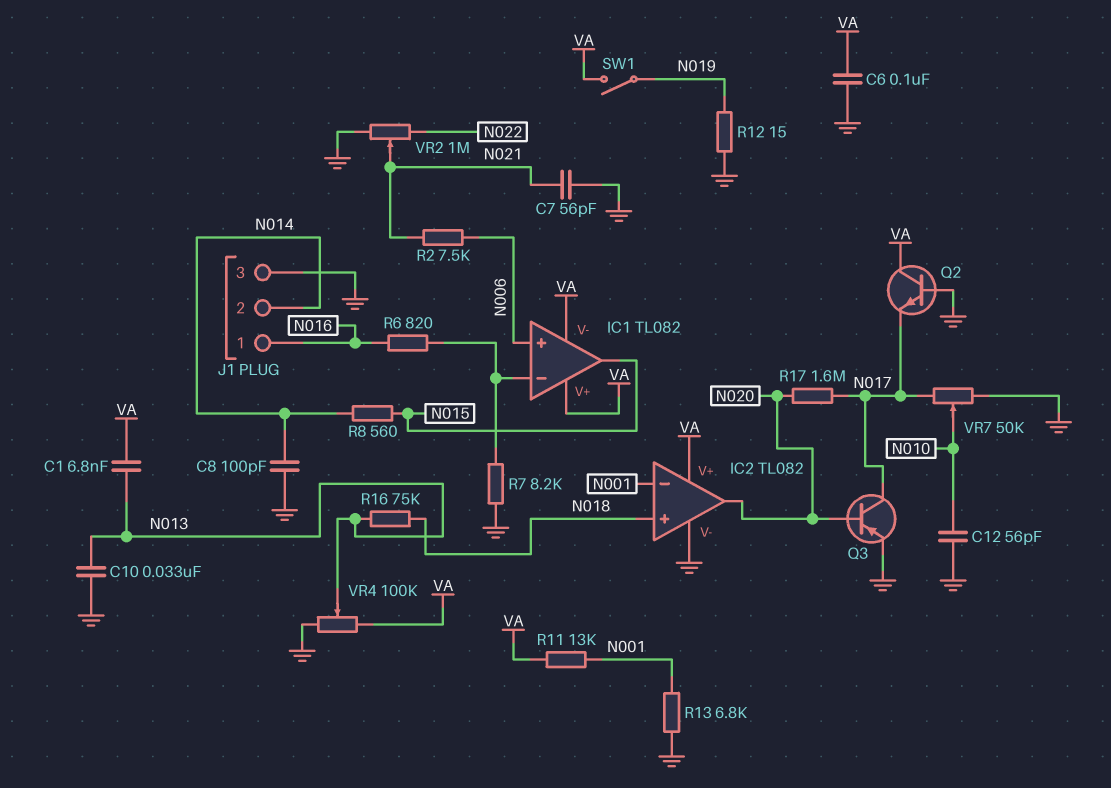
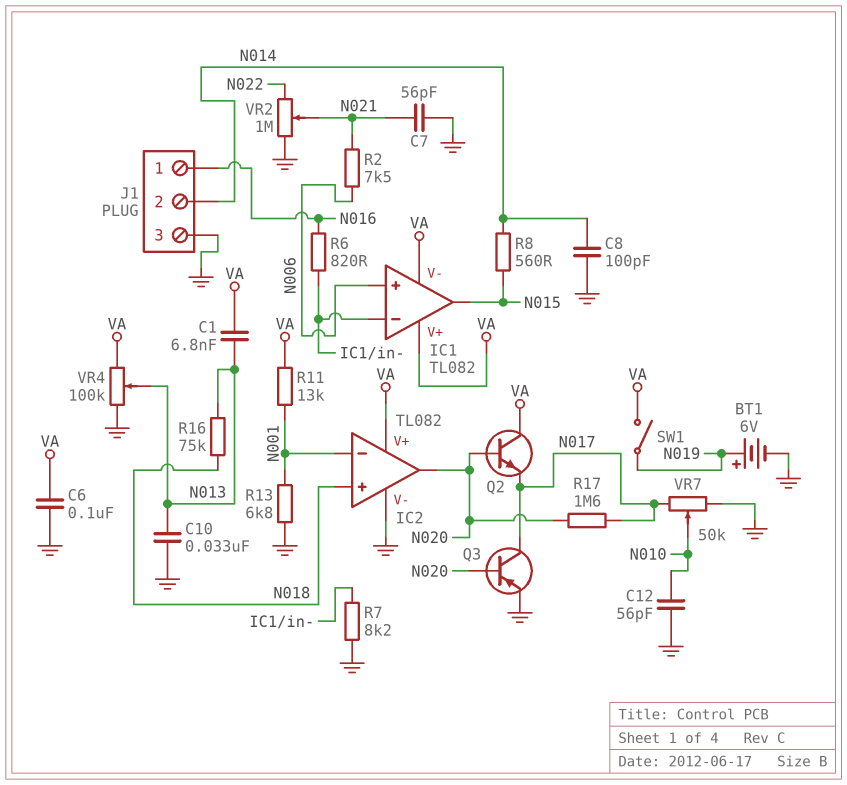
BT1: none -> 6V (plus N019, minus GND)
Q2: NPN (B GND, C VA, E N017) -> NPN (B N020, C VA, E N017)
R12: 15 (GND, N019) -> none

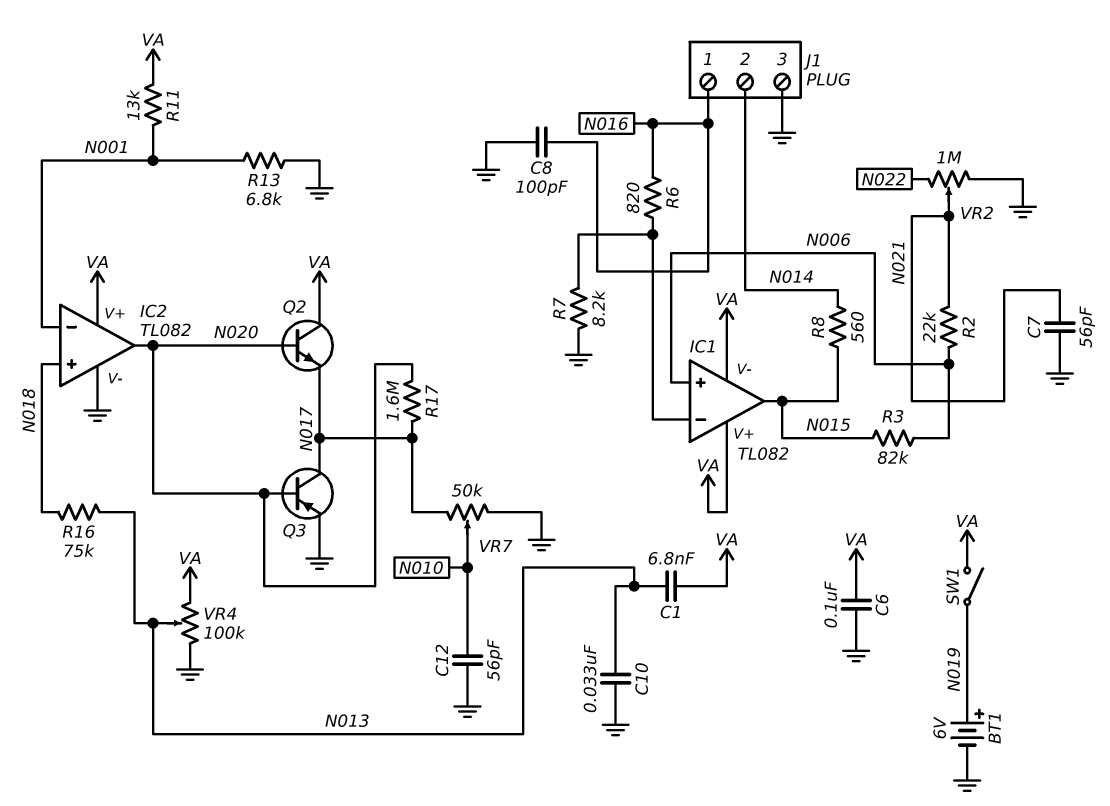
C8: 100pF (GND, N014) -> 100pF (GND, N016)
R2: 7.5k (N006, N021) -> 22k (N006, N021)
R3: none -> 82k (N006, N015)

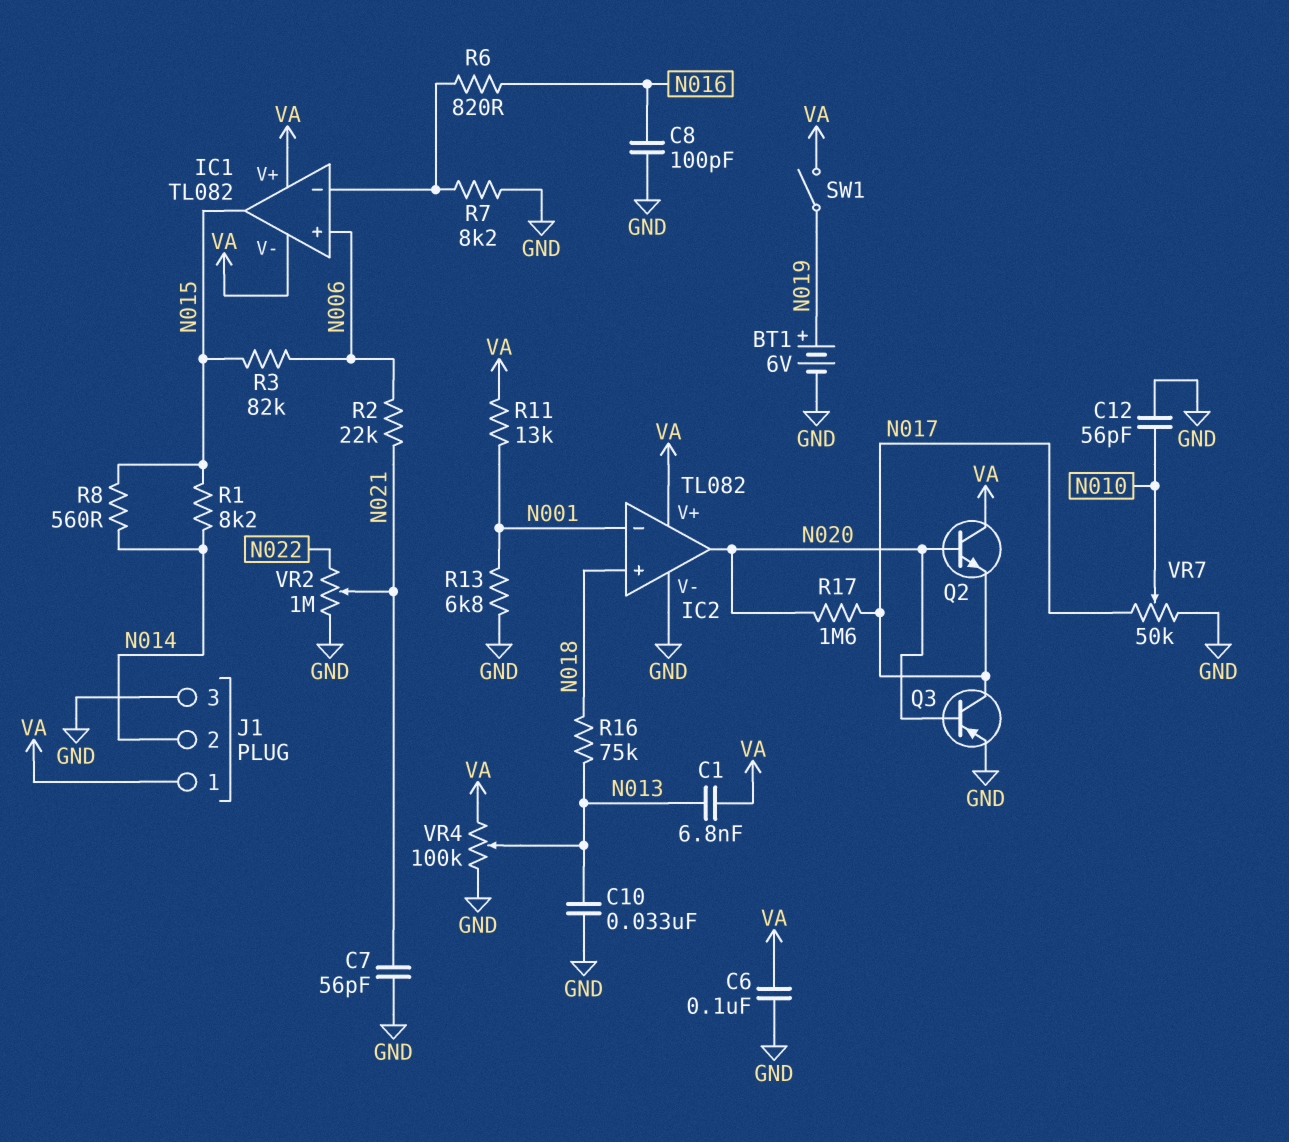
J1 pin 1: N016 -> VA
R1: none -> 8.2k (N014, N015)

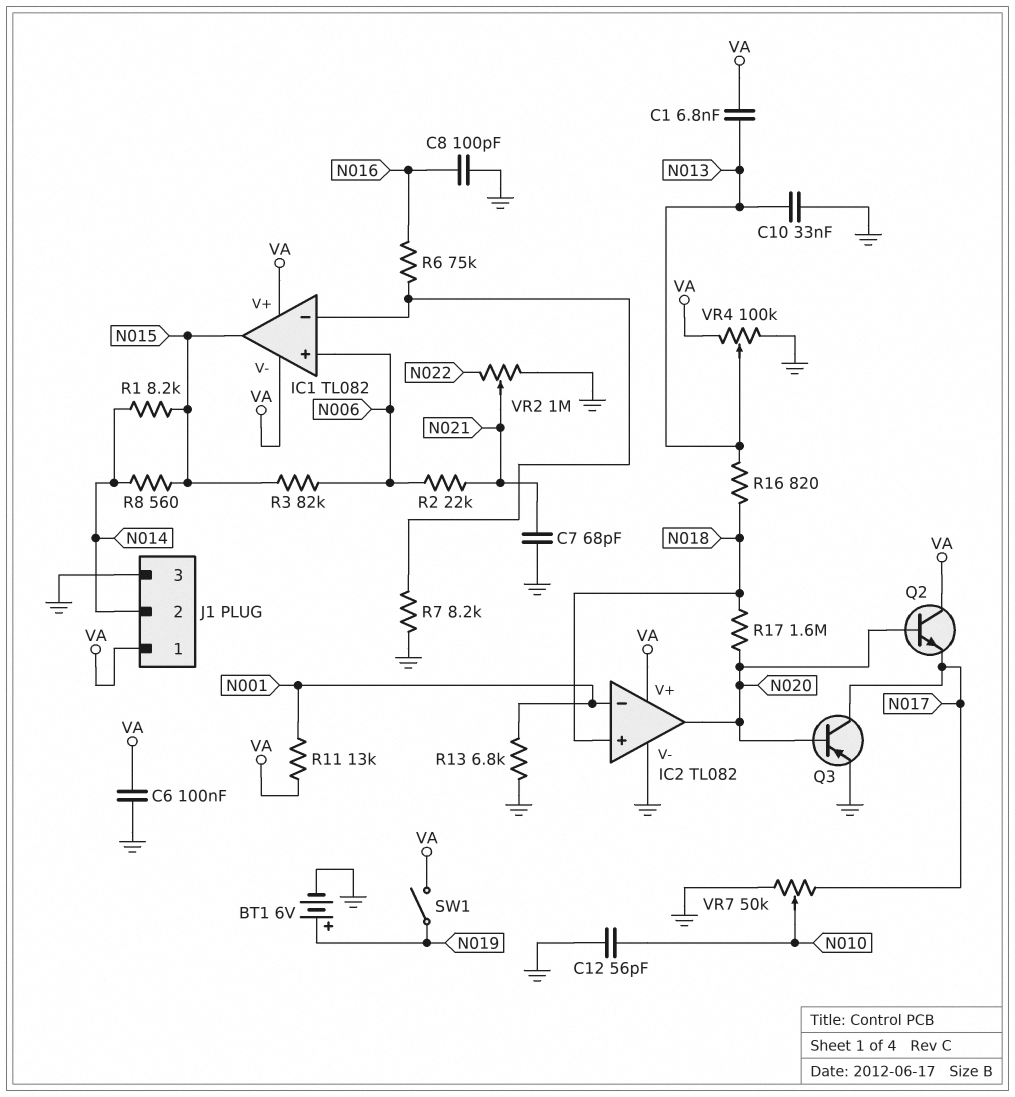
C7: 56pF (GND, N021) -> 68pF (GND, N021)
R6: 820 (IC1/in-, N016) -> 75k (IC1/in-, N016)
R16: 75k (N013, N018) -> 820 (N013, N018)
R17: 1.6M (N017, N020) -> 1.6M (N018, N020)

